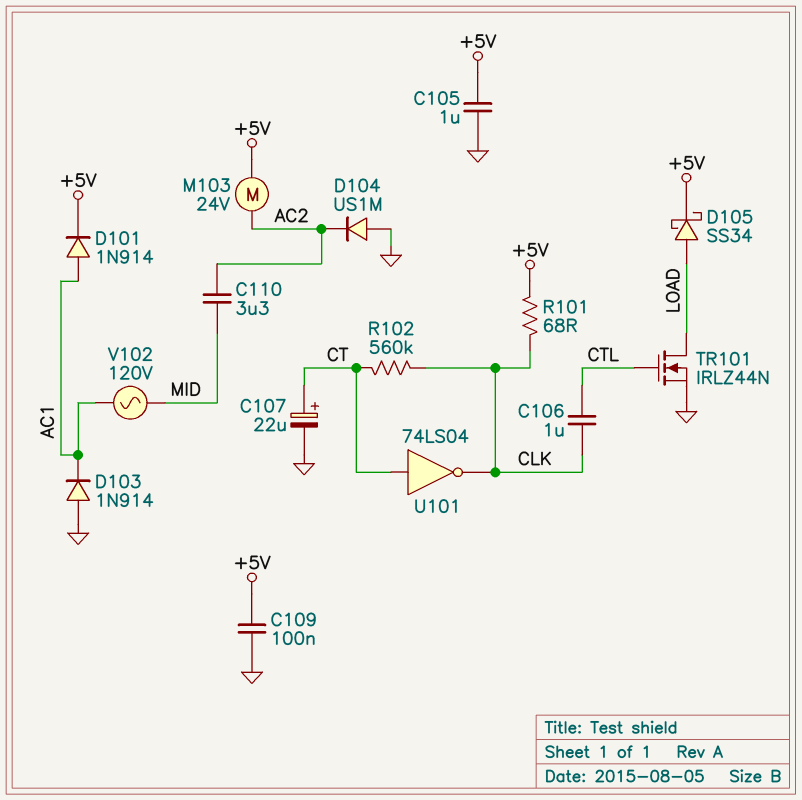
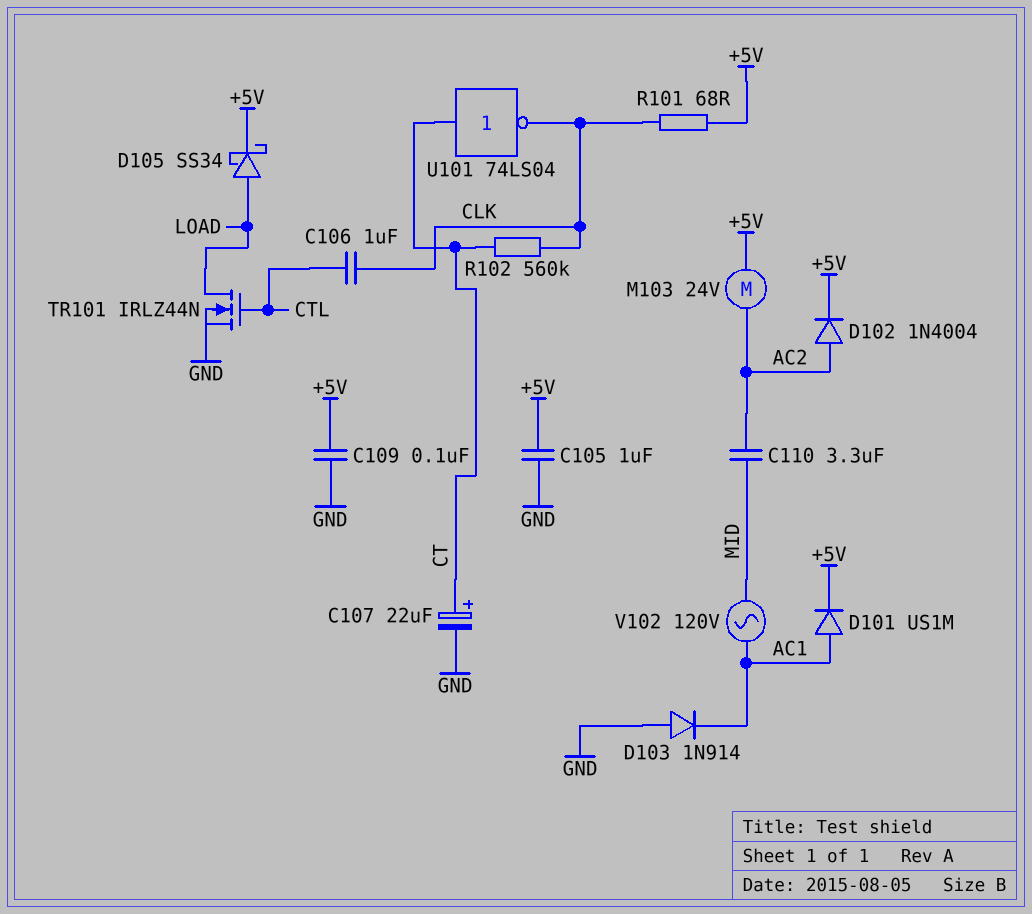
D101: diode 1N914 (A AC1, K +5V) -> diode US1M (A AC1, K +5V)
D102: none -> diode 1N4004 (A AC2, K +5V)
D104: diode US1M (A GND, K AC2) -> none

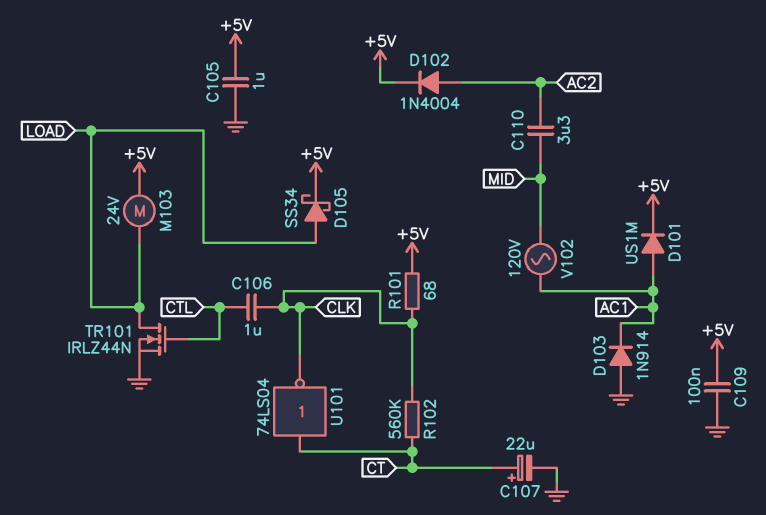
M103: motor 24V (+5V, AC2) -> motor 24V (+5V, LOAD)

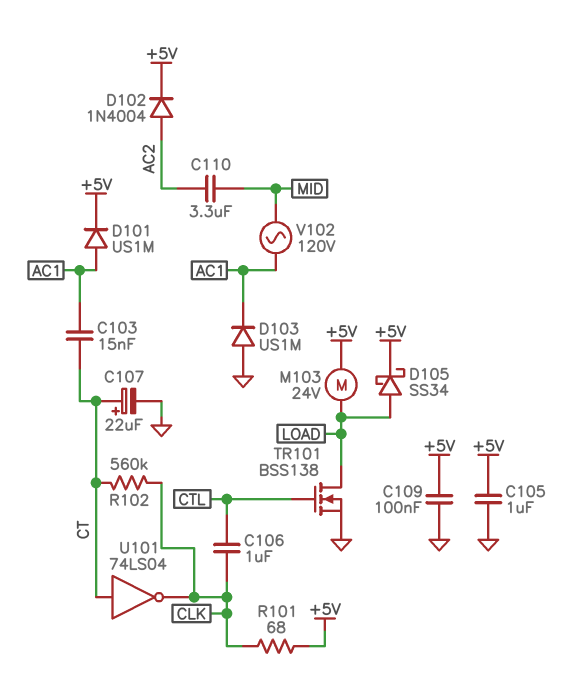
C103: none -> 15nF (AC1, CT)
D103: diode 1N914 (A GND, K AC1) -> diode US1M (A GND, K AC1)
TR101: NMOS IRLZ44N (G CTL, D LOAD, S GND) -> NMOS BSS138 (G CTL, D LOAD, S GND)

